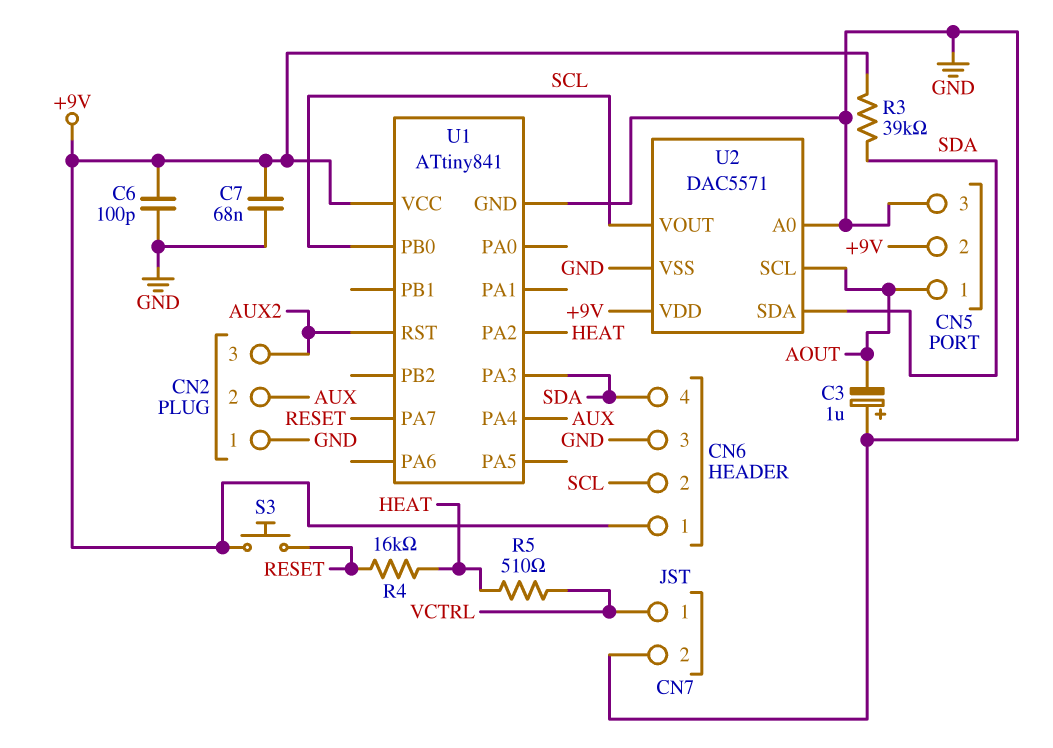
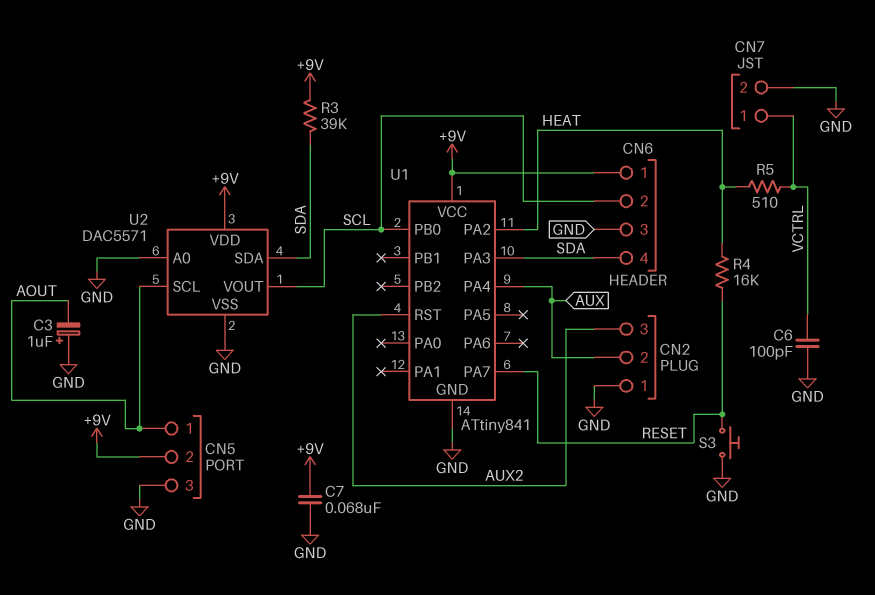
C6: 100pF (+9V, GND) -> 100pF (GND, VCTRL)
S3: button (+9V, RESET) -> button (GND, RESET)

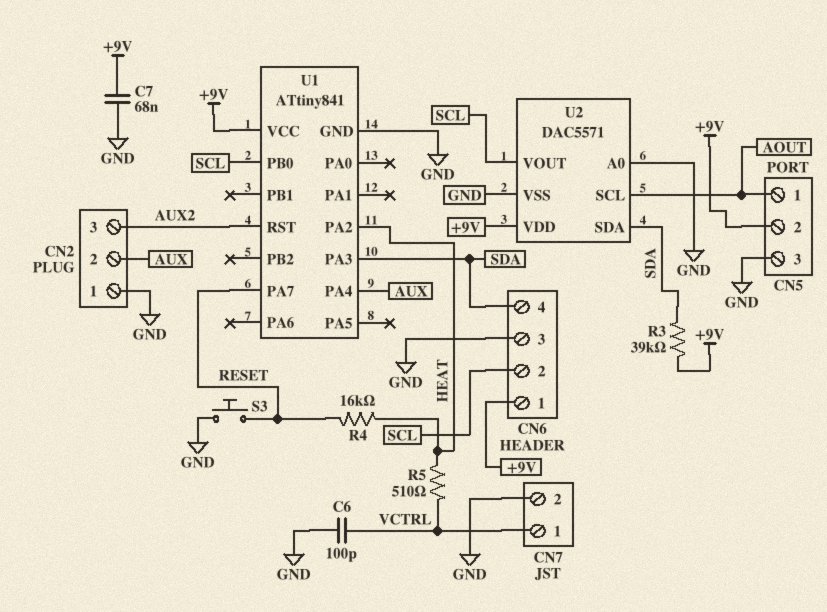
C3: 1uF (plus GND, minus AOUT) -> none

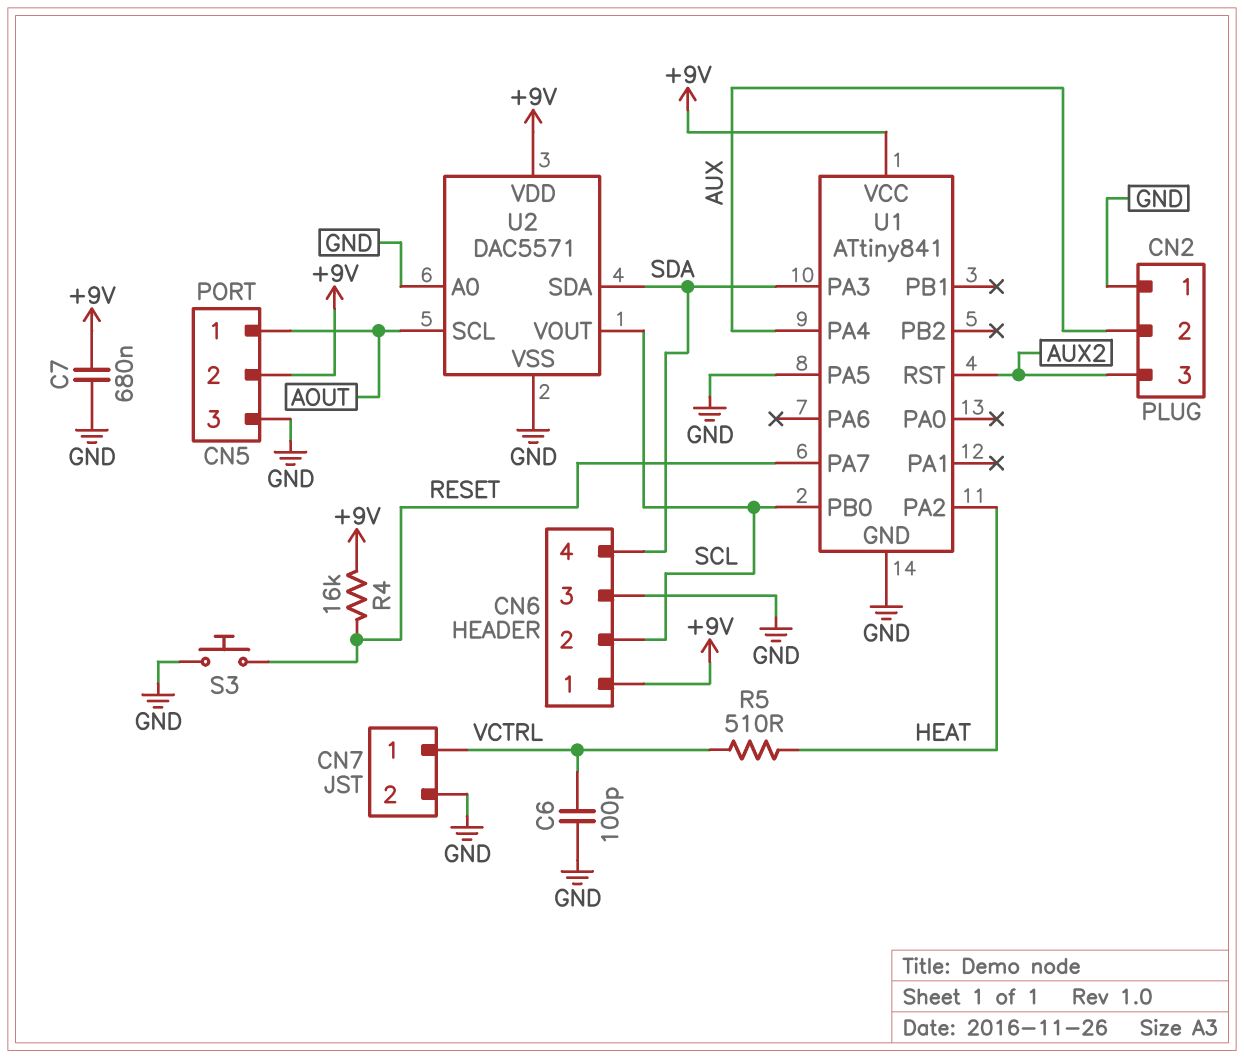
C7: 68nF (+9V, GND) -> 680nF (+9V, GND)
R3: 39k (+9V, SDA) -> none
R4: 16k (HEAT, RESET) -> 16k (+9V, RESET)
U1 pin PA5: none -> GND

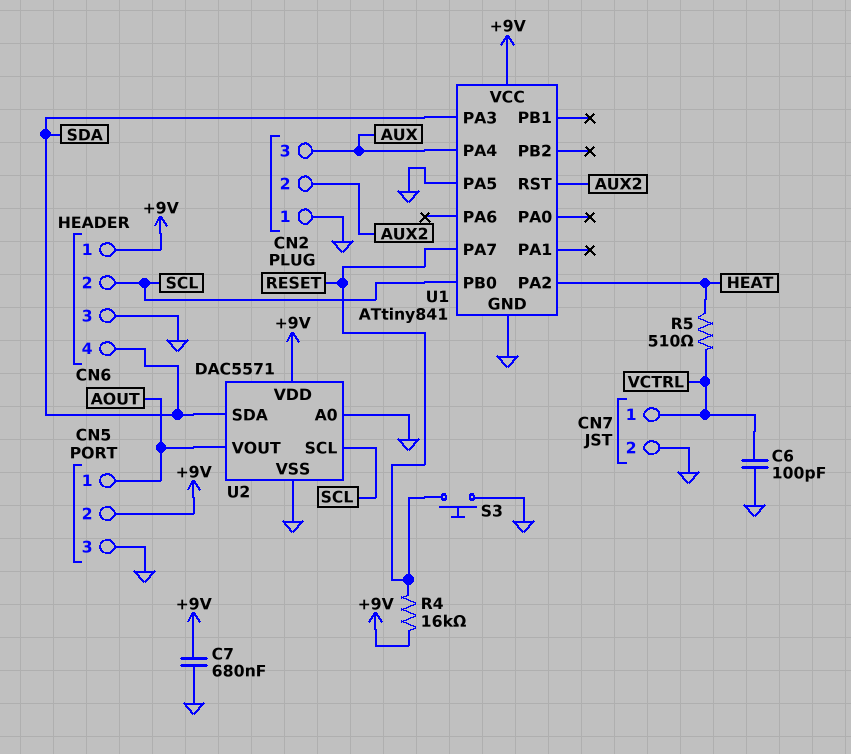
CN2 pin 2: AUX -> AUX2
CN2 pin 3: AUX2 -> AUX
U2 pin SCL: AOUT -> SCL
U2 pin VOUT: SCL -> AOUT

